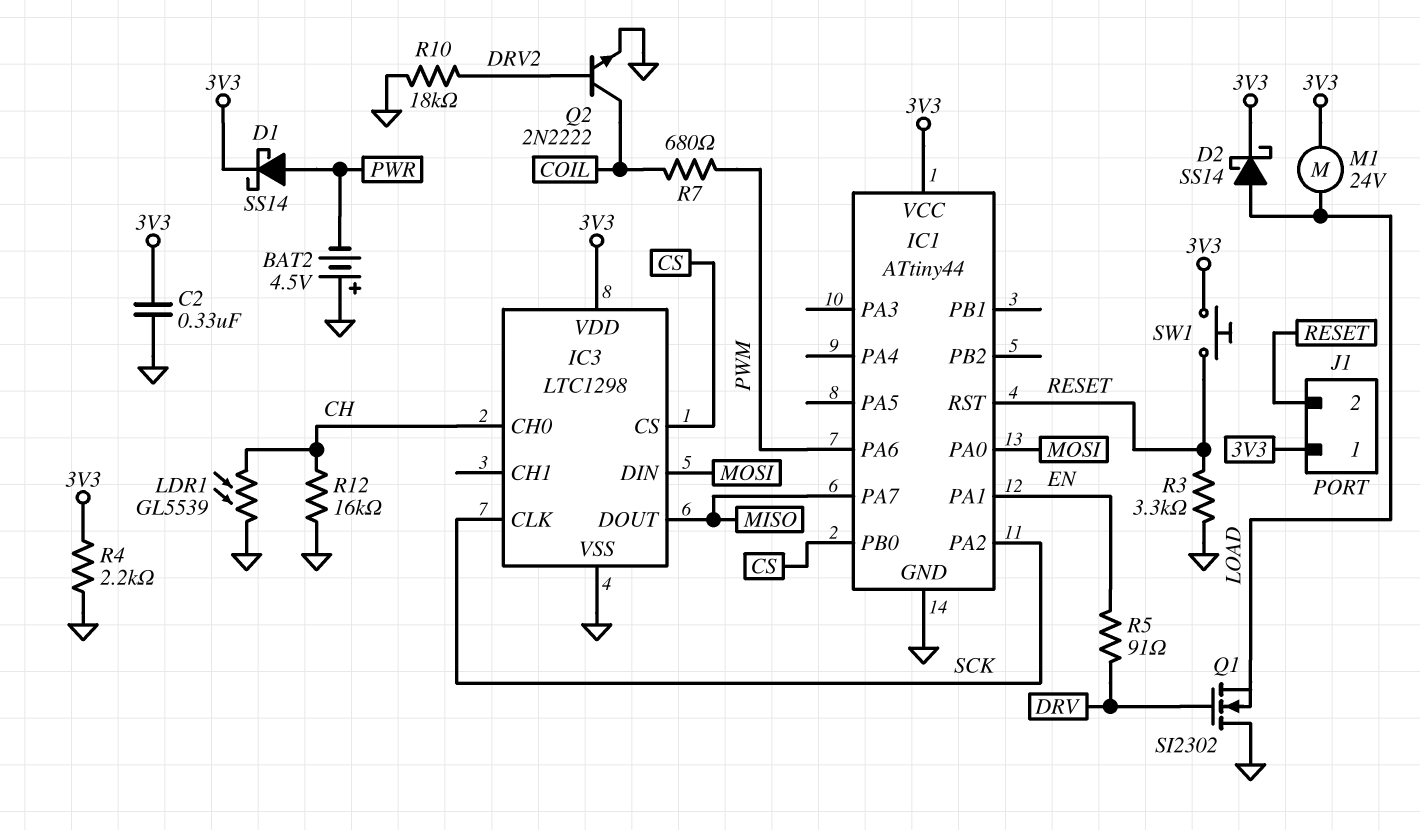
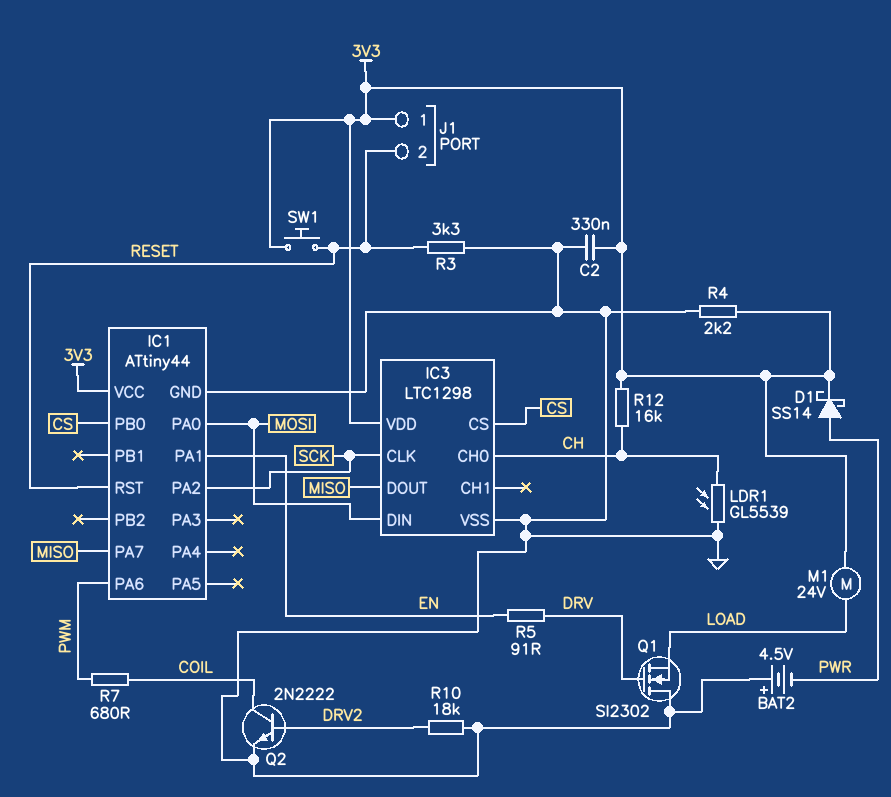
D2: schottky SS14 (A LOAD, K 3V3) -> none
R12: 16k (CH, GND) -> 16k (3V3, CH)

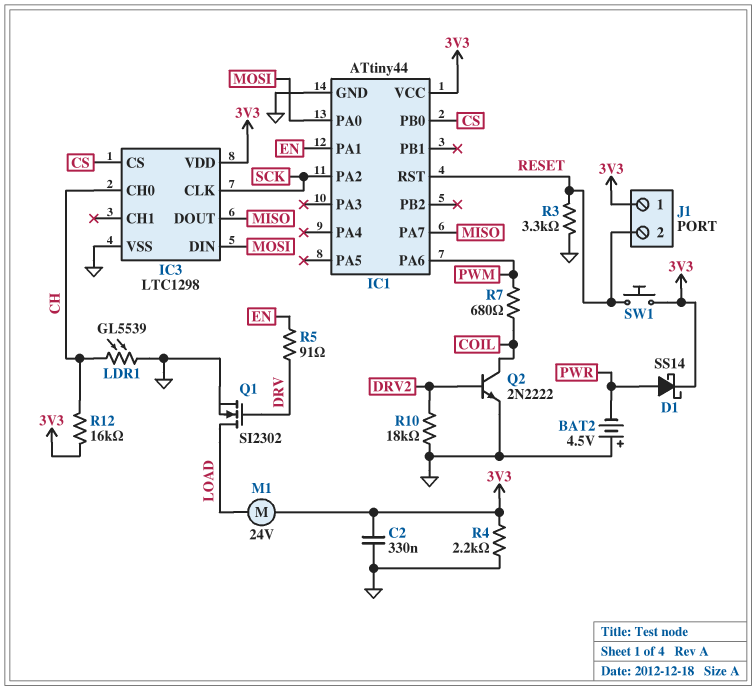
Q1: NMOS SI2302 (G DRV, D GND, S LOAD) -> NMOS SI2302 (G DRV, D LOAD, S GND)

